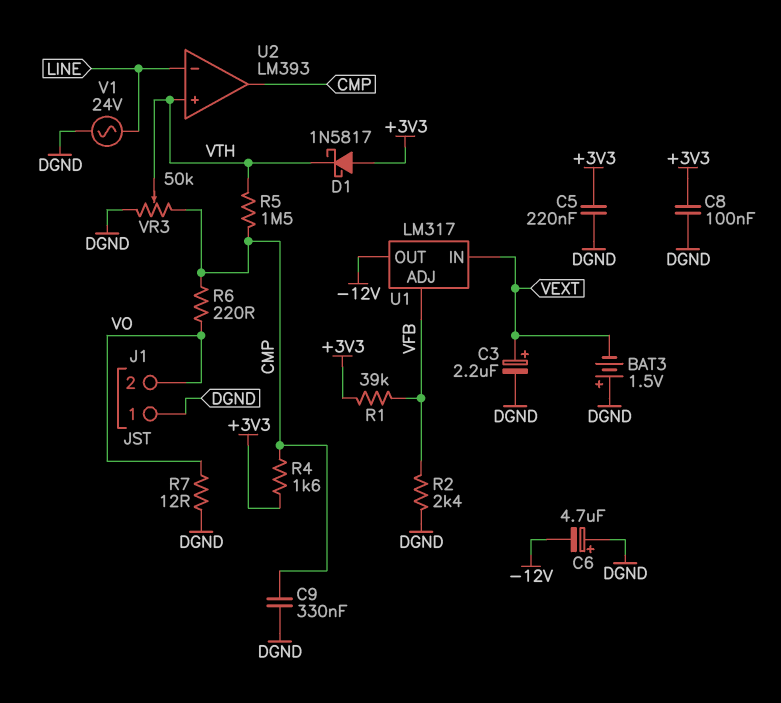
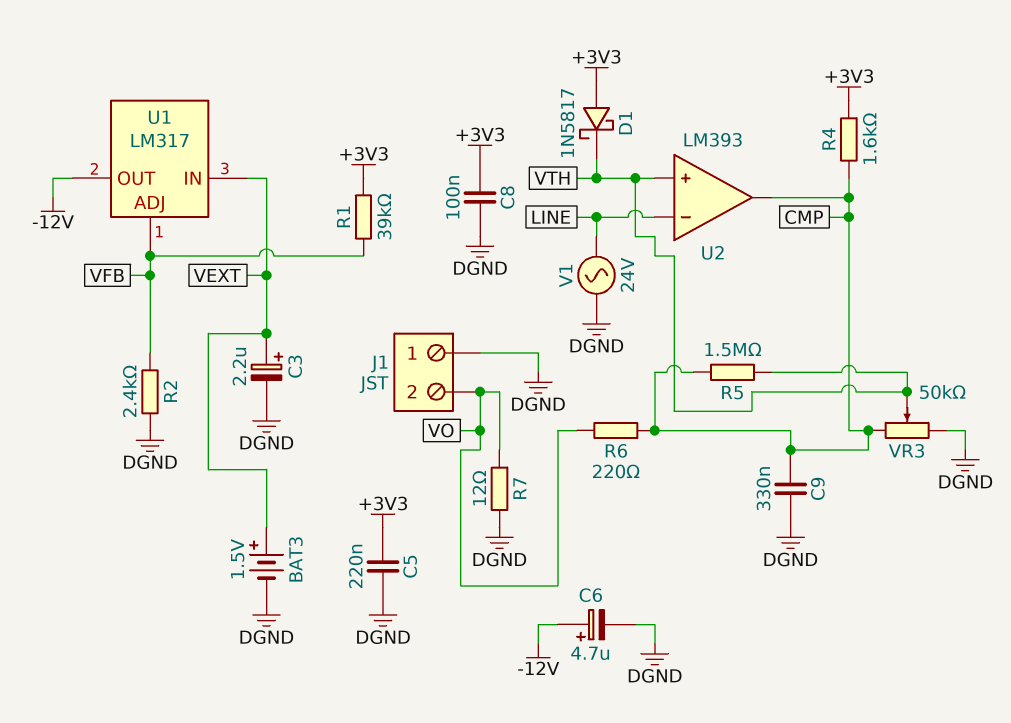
BAT3: 1.5V (plus DGND, minus VEXT) -> 1.5V (plus VEXT, minus DGND)
C6: 4.7uF (plus DGND, minus -12V) -> 4.7uF (plus -12V, minus DGND)

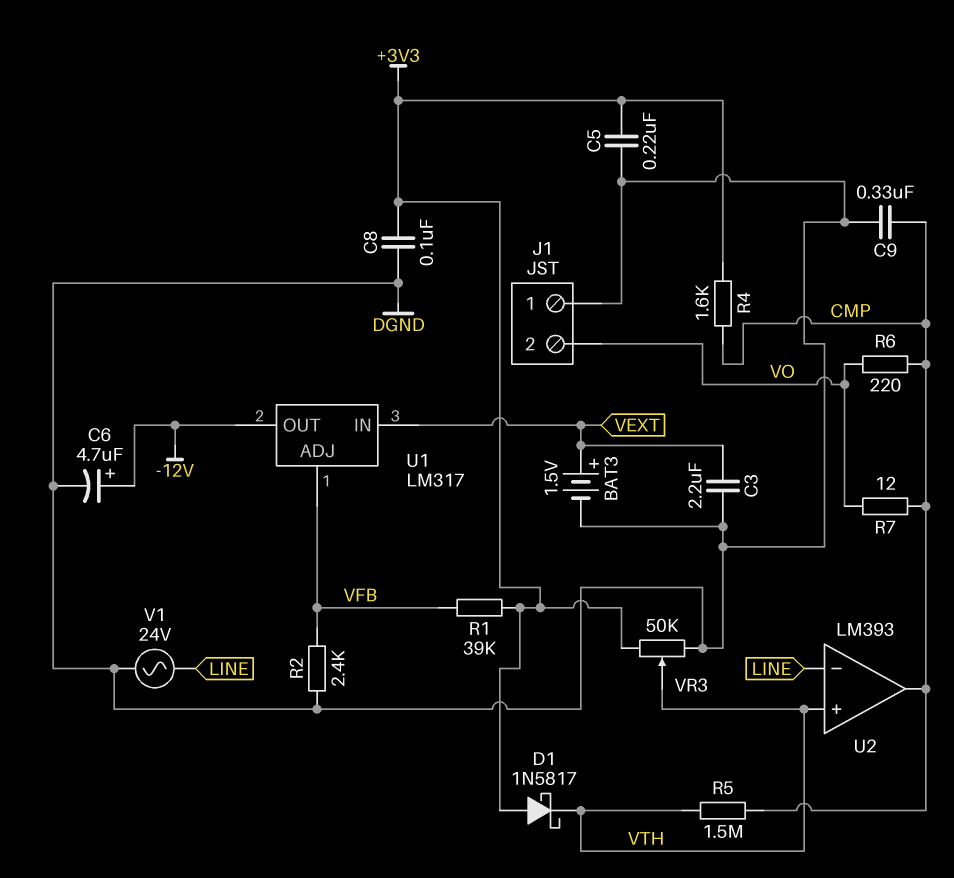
C3: 2.2uF (plus VEXT, minus DGND) -> 2.2uF (DGND, VEXT)
R7: 12 (DGND, VO) -> 12 (CMP, VO)
VR3: 50k (CMP, DGND, wiper VTH) -> 50k (+3V3, DGND, wiper VTH)

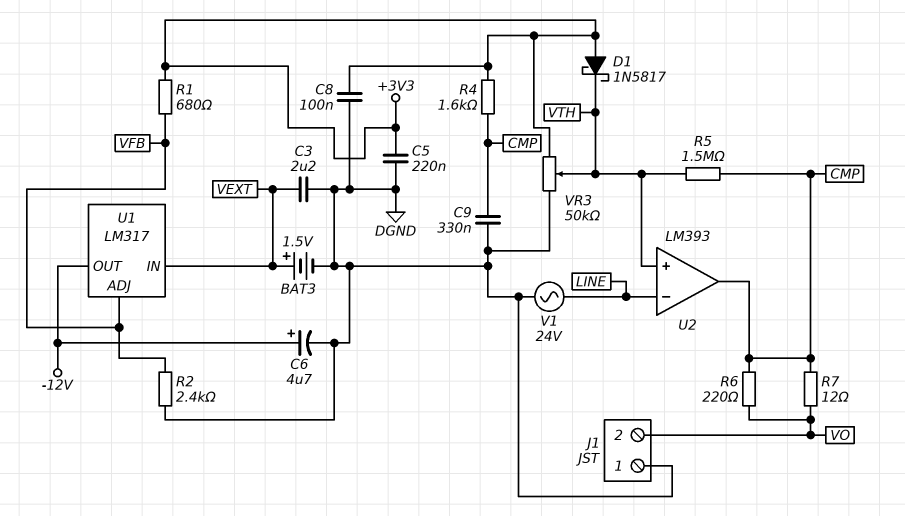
R1: 39k (+3V3, VFB) -> 680 (+3V3, VFB)

